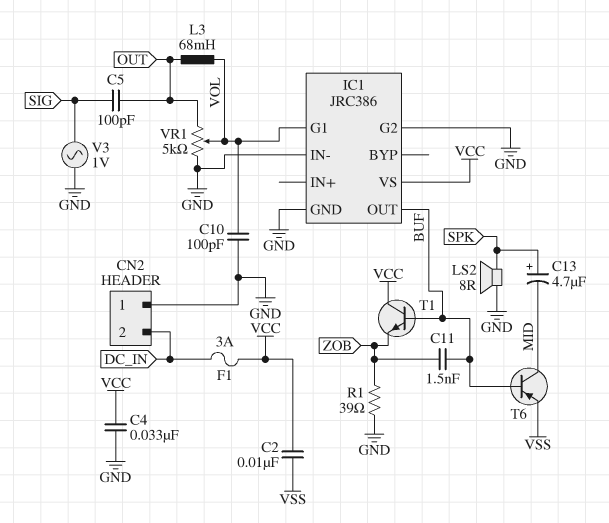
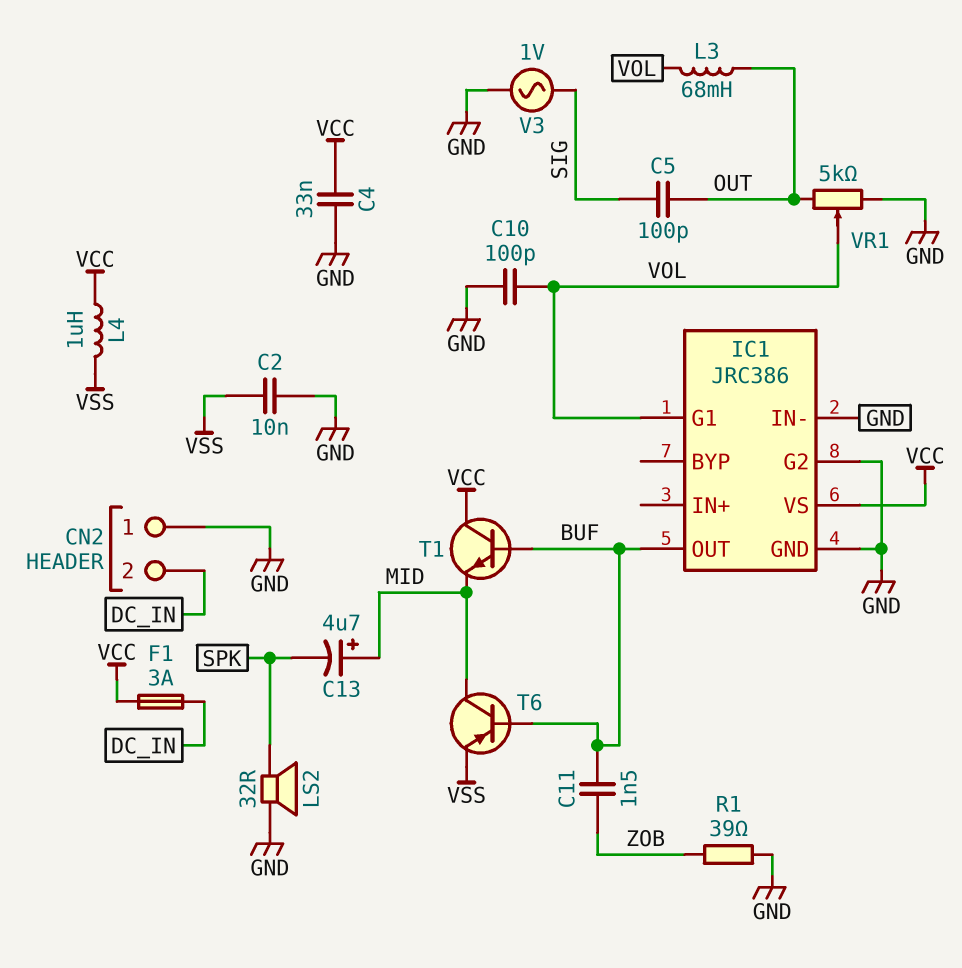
C2: 10nF (VCC, VSS) -> 10nF (GND, VSS)
C13: 4.7uF (plus SPK, minus MID) -> 4.7uF (plus MID, minus SPK)
L4: none -> 1uH (VCC, VSS)
LS2: speaker 8R (GND, SPK) -> speaker 32R (GND, SPK)
T1: NPN (B BUF, C VCC, E ZOB) -> NPN (B BUF, C VCC, E MID)

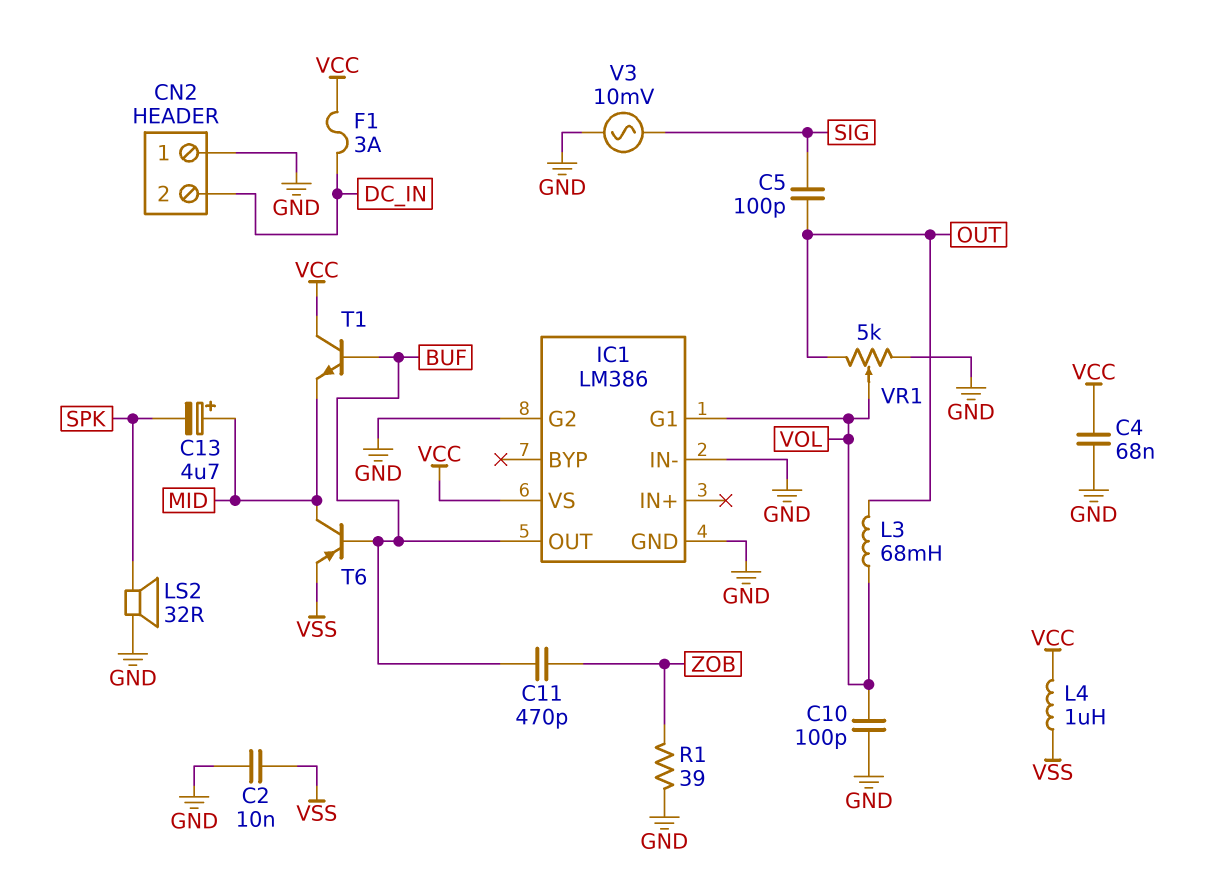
C4: 33nF (GND, VCC) -> 68nF (GND, VCC)
C11: 1.5nF (BUF, ZOB) -> 470pF (BUF, ZOB)
IC1: JRC386 -> LM386
V3: AC 1V (GND, SIG) -> AC 10mV (GND, SIG)

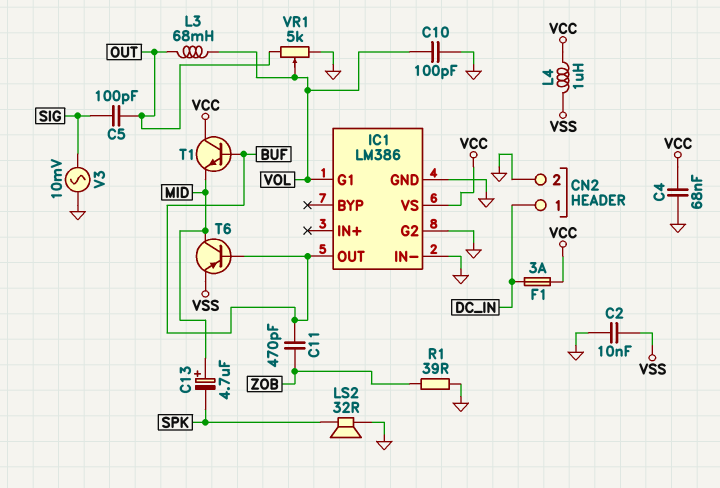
CN2 pin 1: GND -> DC_IN
CN2 pin 2: DC_IN -> GND

